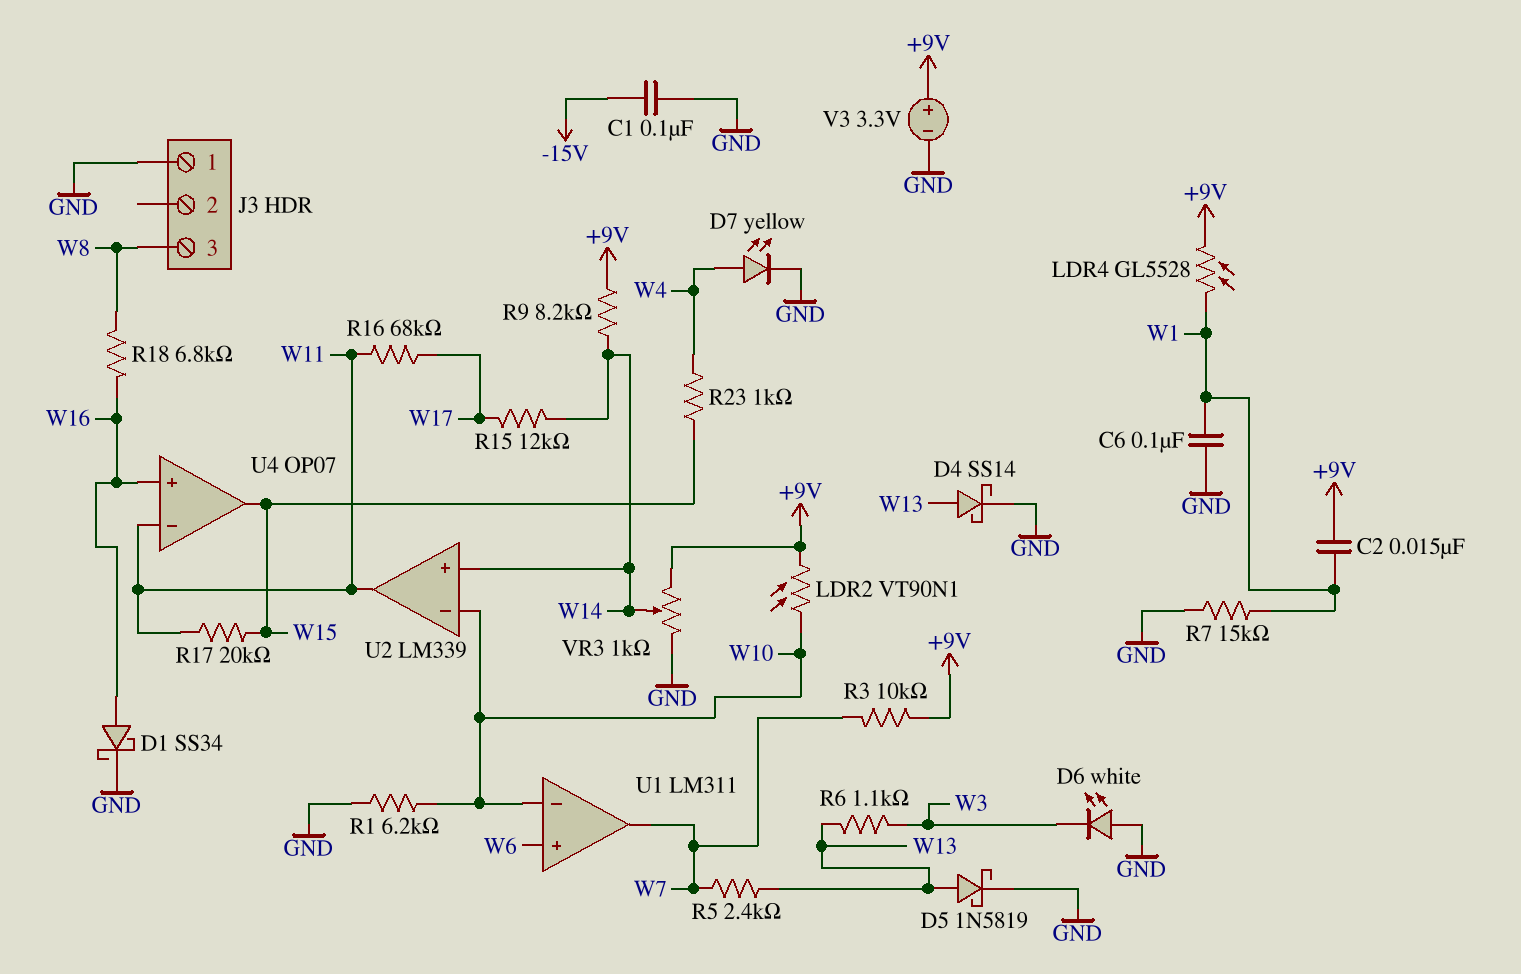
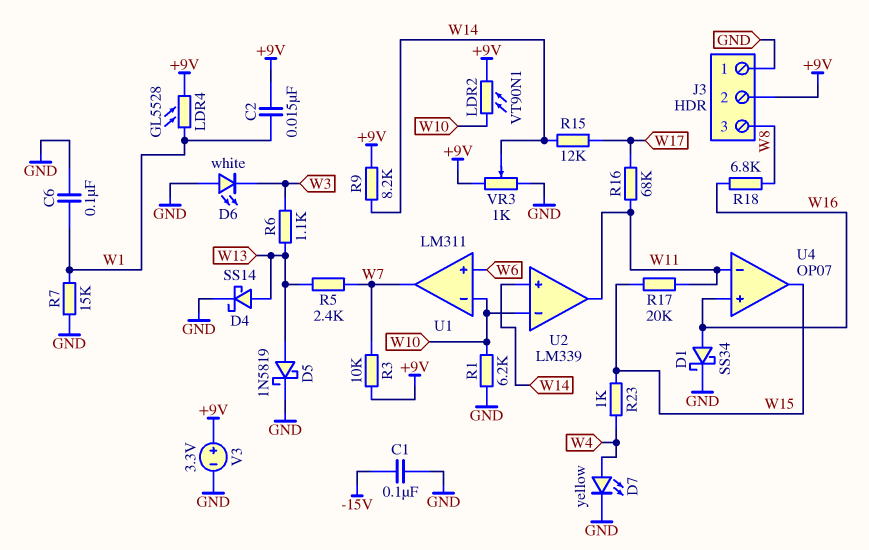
J3 pin 2: none -> +9V

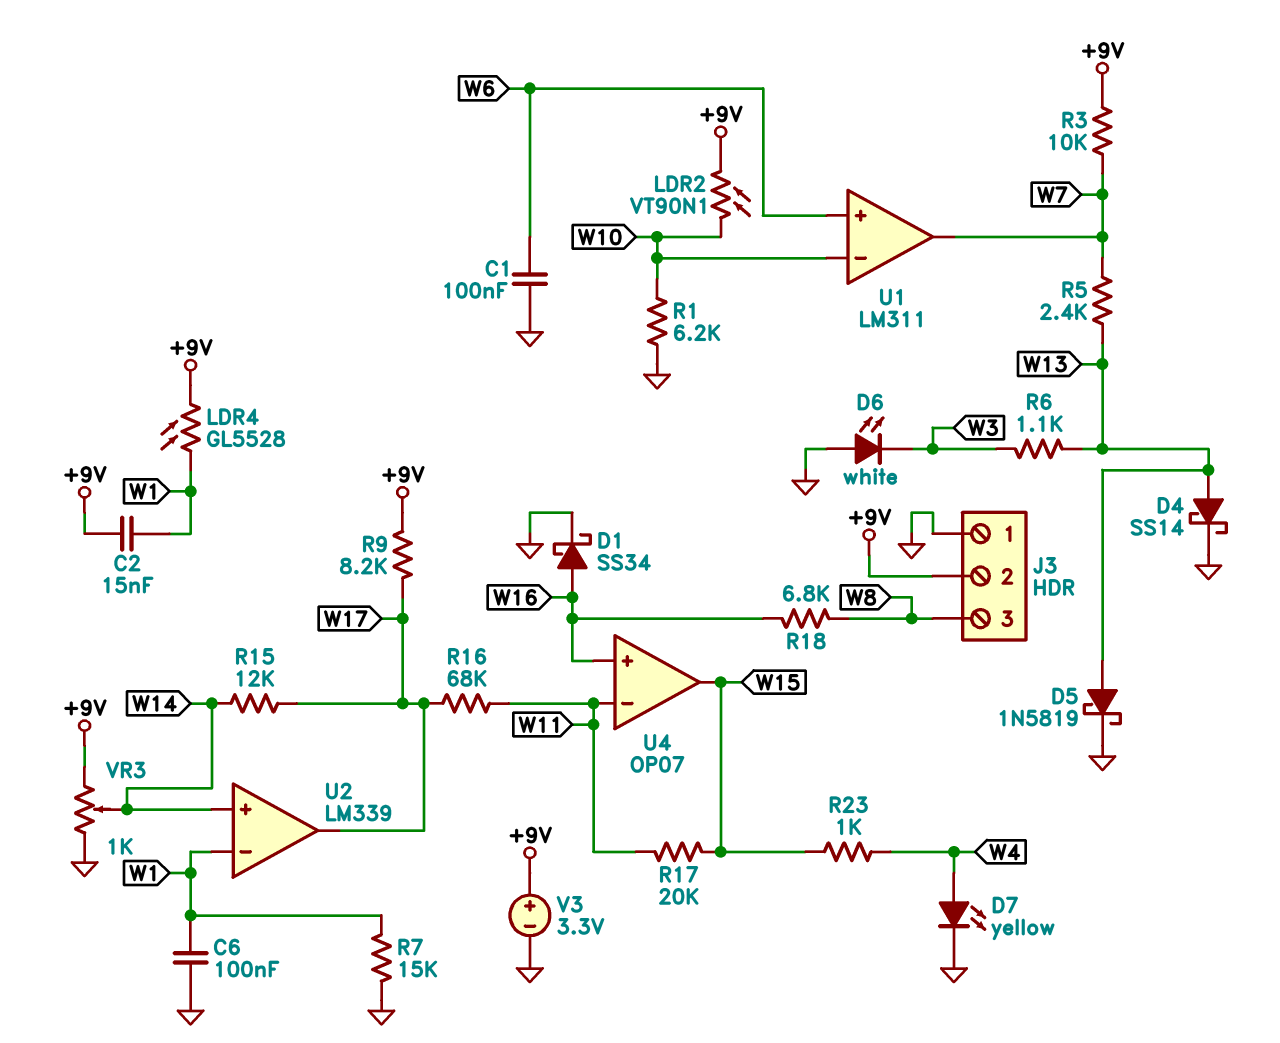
C1: 100nF (-15V, GND) -> 100nF (GND, W6)
R9: 8.2k (+9V, W14) -> 8.2k (+9V, W17)
U2 pin in-: W10 -> W1
U2 pin out: W11 -> W17

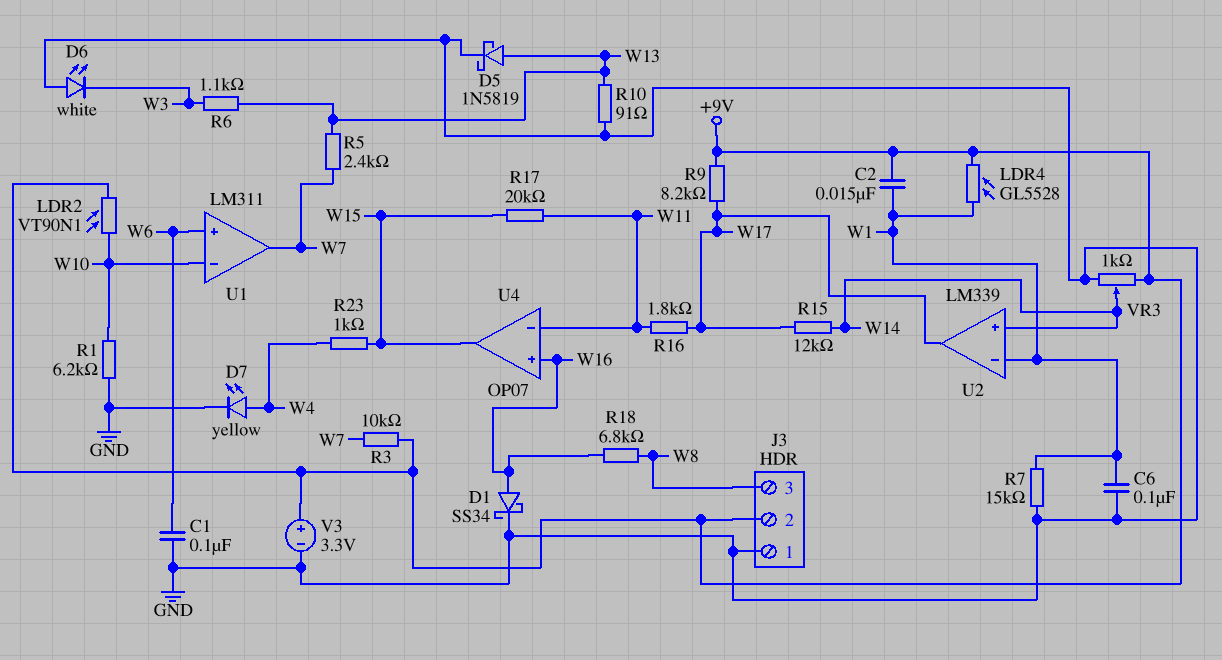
D4: schottky SS14 (A W13, K GND) -> none
R10: none -> 91 (GND, W13)
R16: 68k (W11, W17) -> 1.8k (W11, W17)

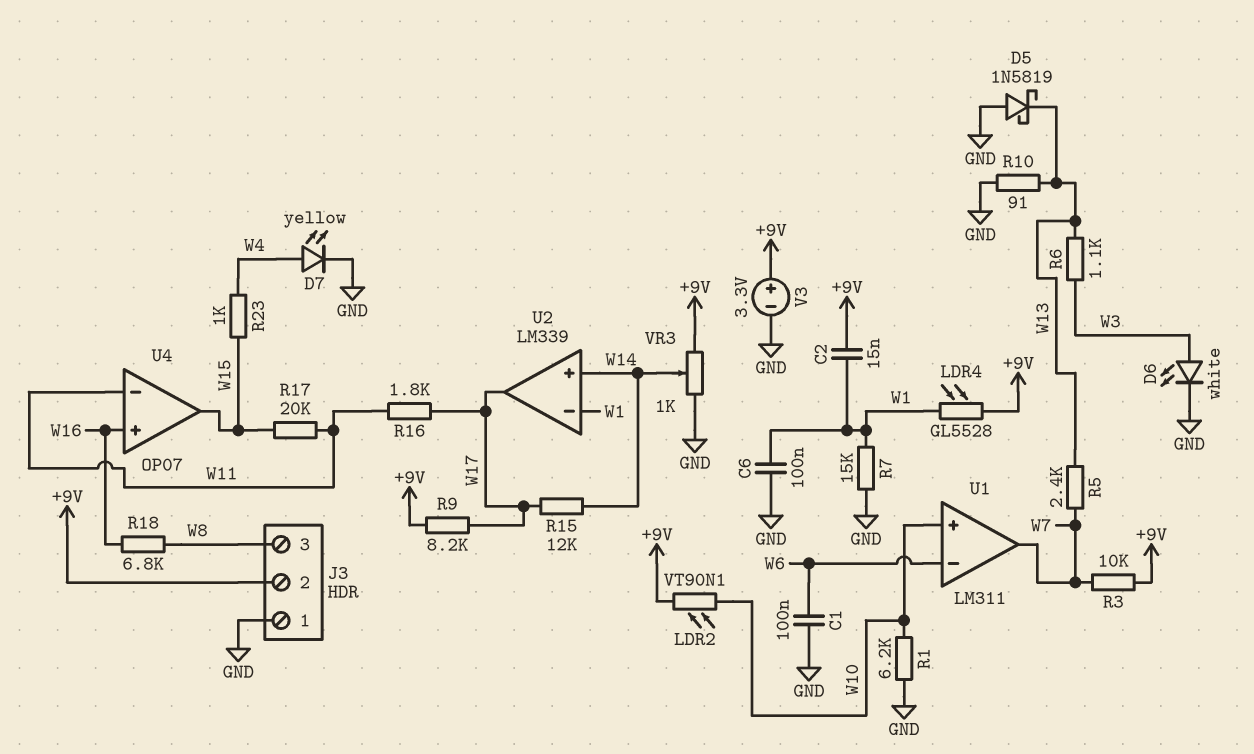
D1: schottky SS34 (A W16, K GND) -> none
D5: schottky 1N5819 (A W13, K GND) -> schottky 1N5819 (A GND, K W13)
D6: LED white (A GND, K W3) -> LED white (A W3, K GND)
U1 pin in+: W6 -> W10
U1 pin in-: W10 -> W6

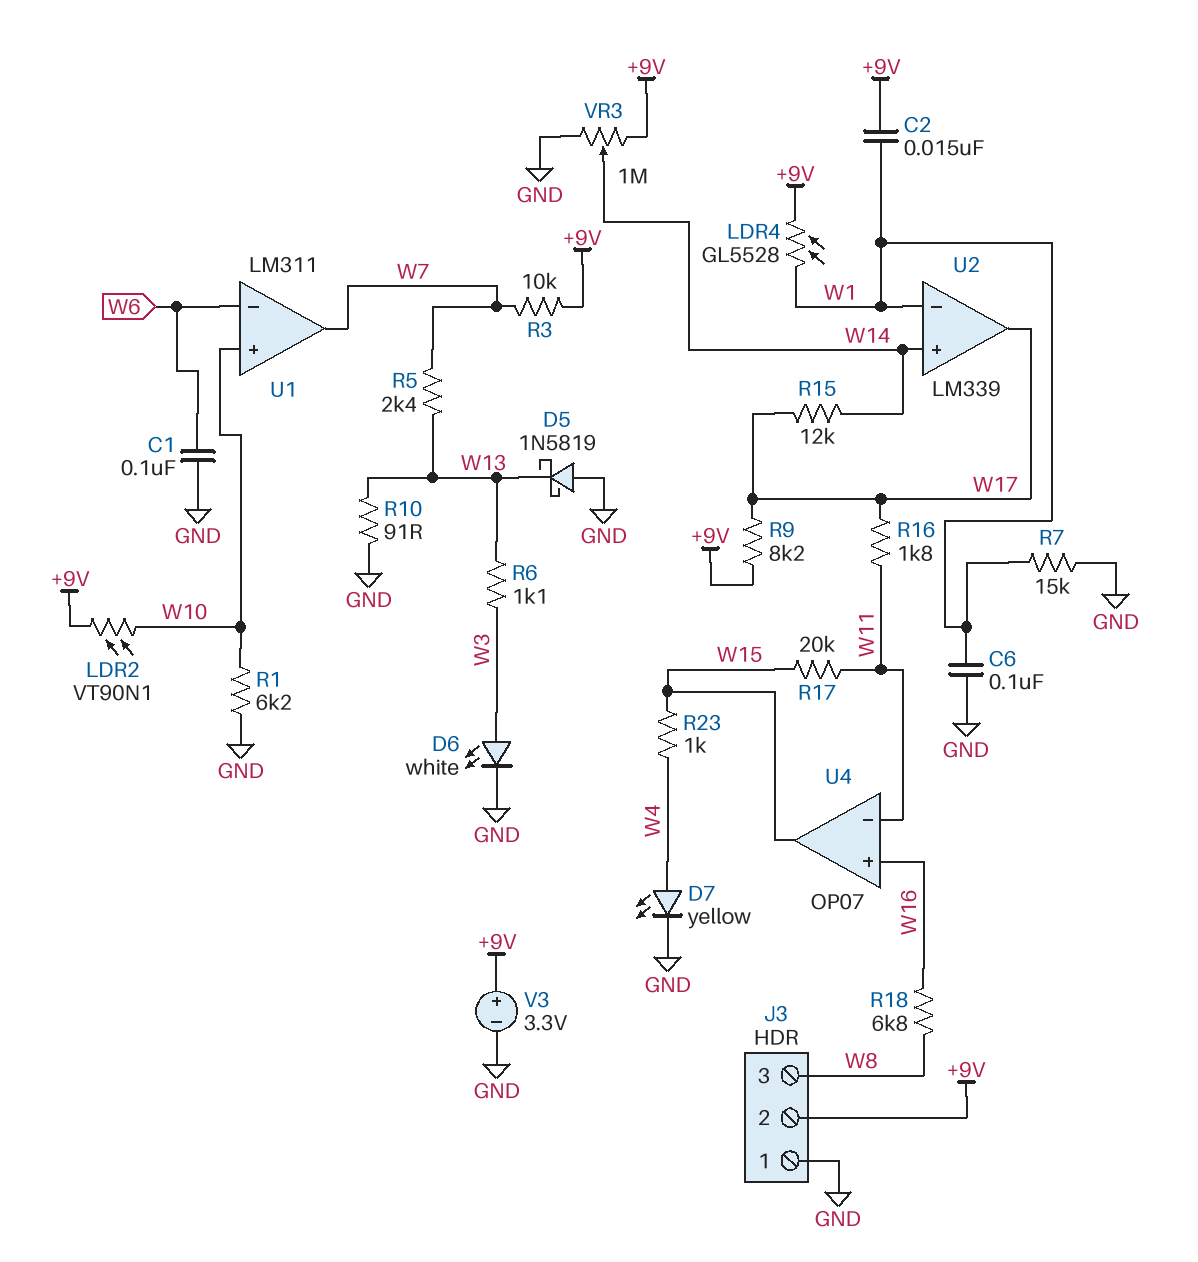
VR3: 1k (+9V, GND, wiper W14) -> 1M (+9V, GND, wiper W14)

